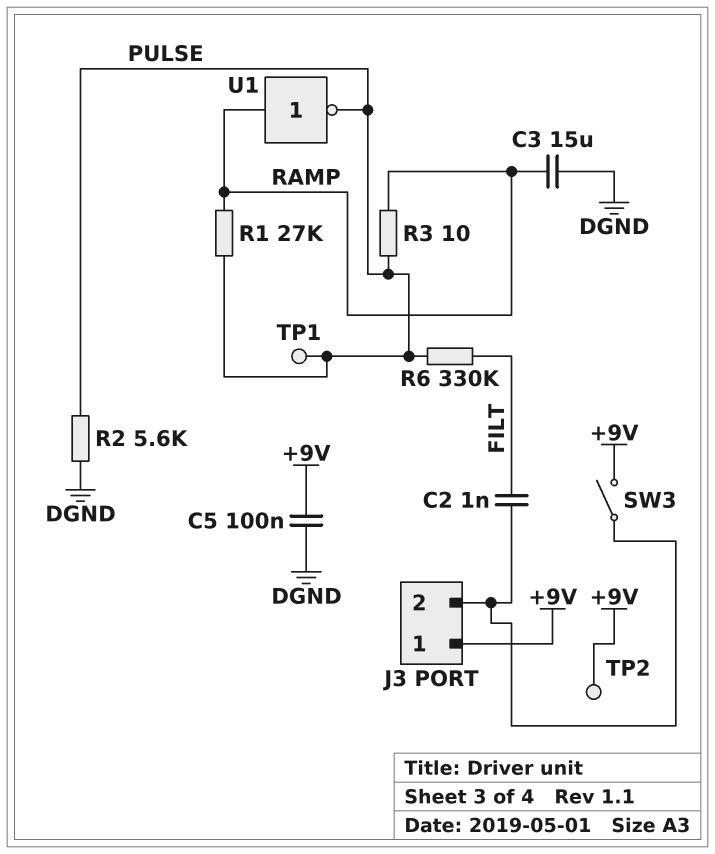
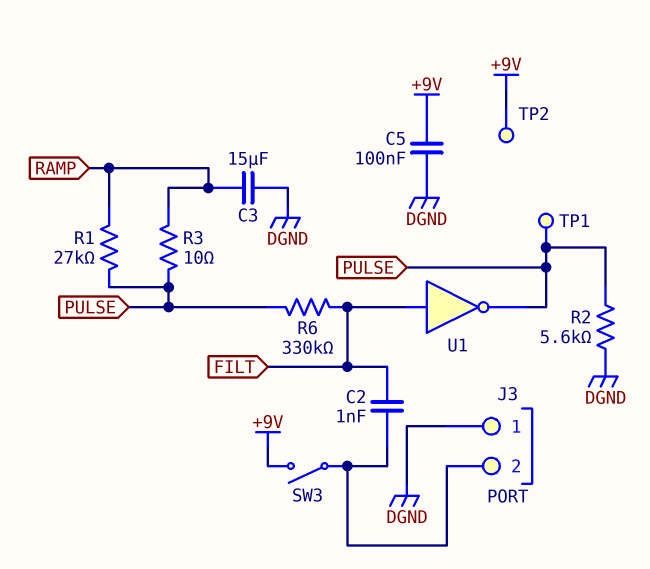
J3 pin 1: +9V -> DGND
U1: NOT (in RAMP, out PULSE) -> NOT (in FILT, out PULSE)

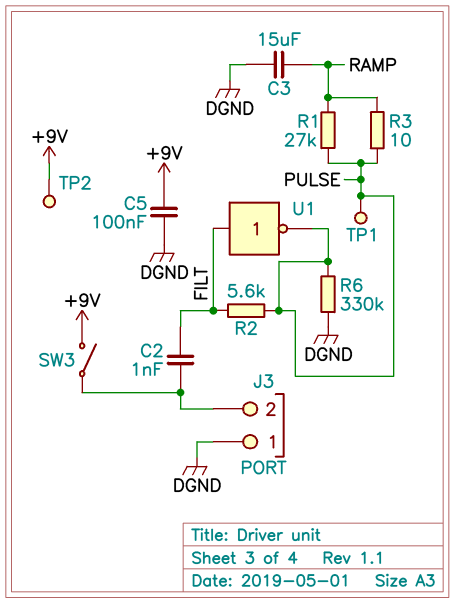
R2: 5.6k (DGND, PULSE) -> 5.6k (FILT, PULSE)
R6: 330k (FILT, PULSE) -> 330k (DGND, PULSE)

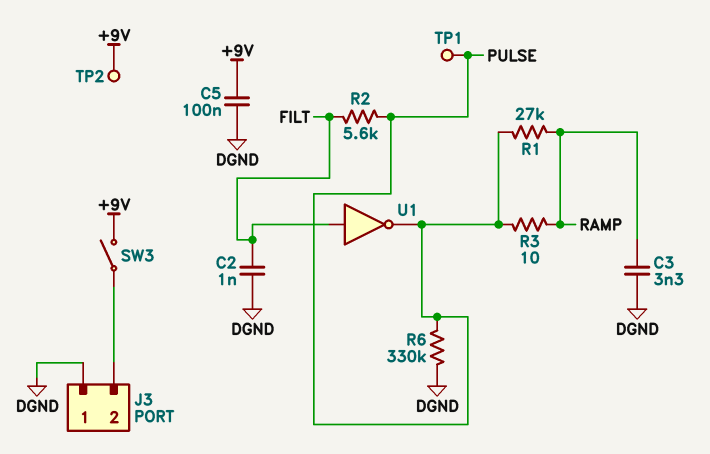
C2: 1nF (FILT, J3/2) -> 1nF (DGND, FILT)
C3: 15uF (DGND, RAMP) -> 3.3nF (DGND, RAMP)

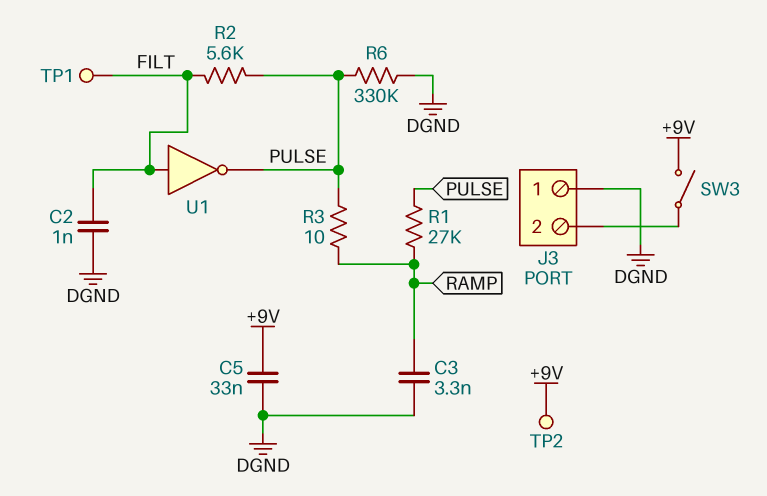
C5: 100nF (+9V, DGND) -> 33nF (+9V, DGND)
TP1: test point (PULSE) -> test point (FILT)

